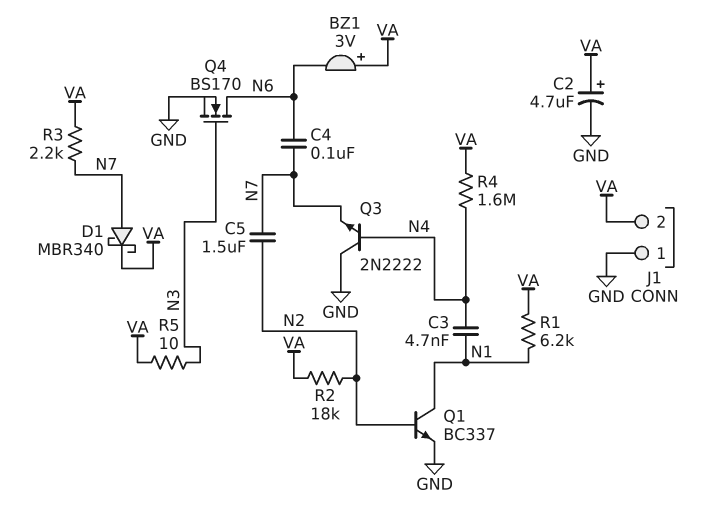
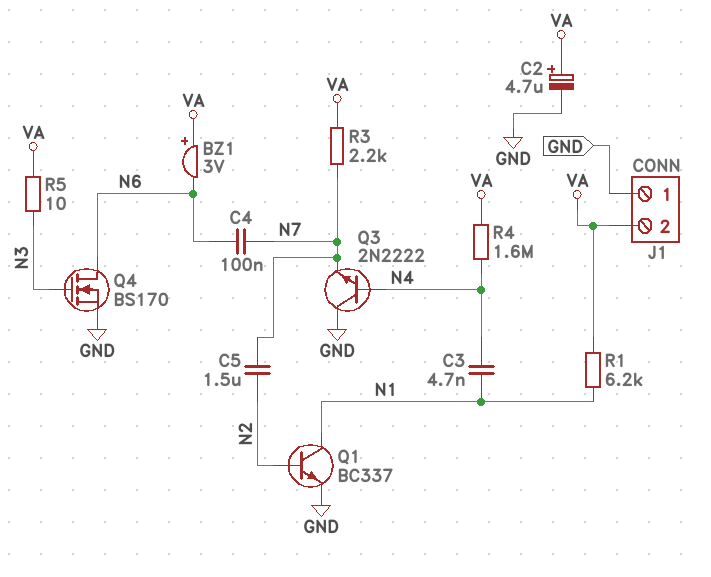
D1: schottky MBR340 (A N7, K VA) -> none
R2: 18k (N2, VA) -> none

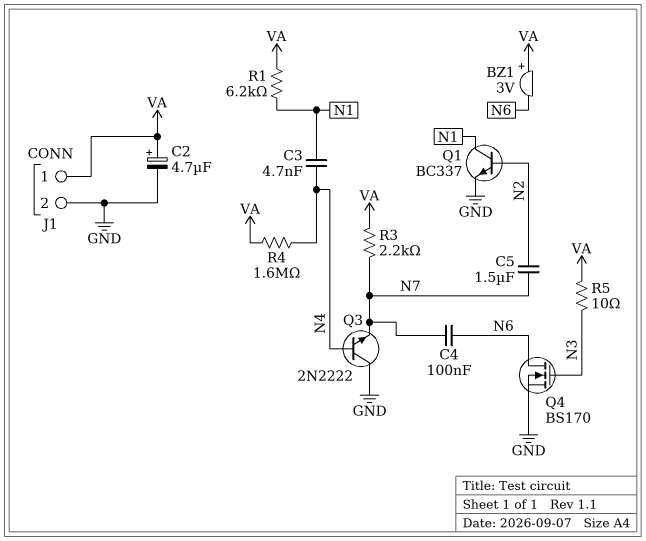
J1 pin 1: GND -> VA
J1 pin 2: VA -> GND

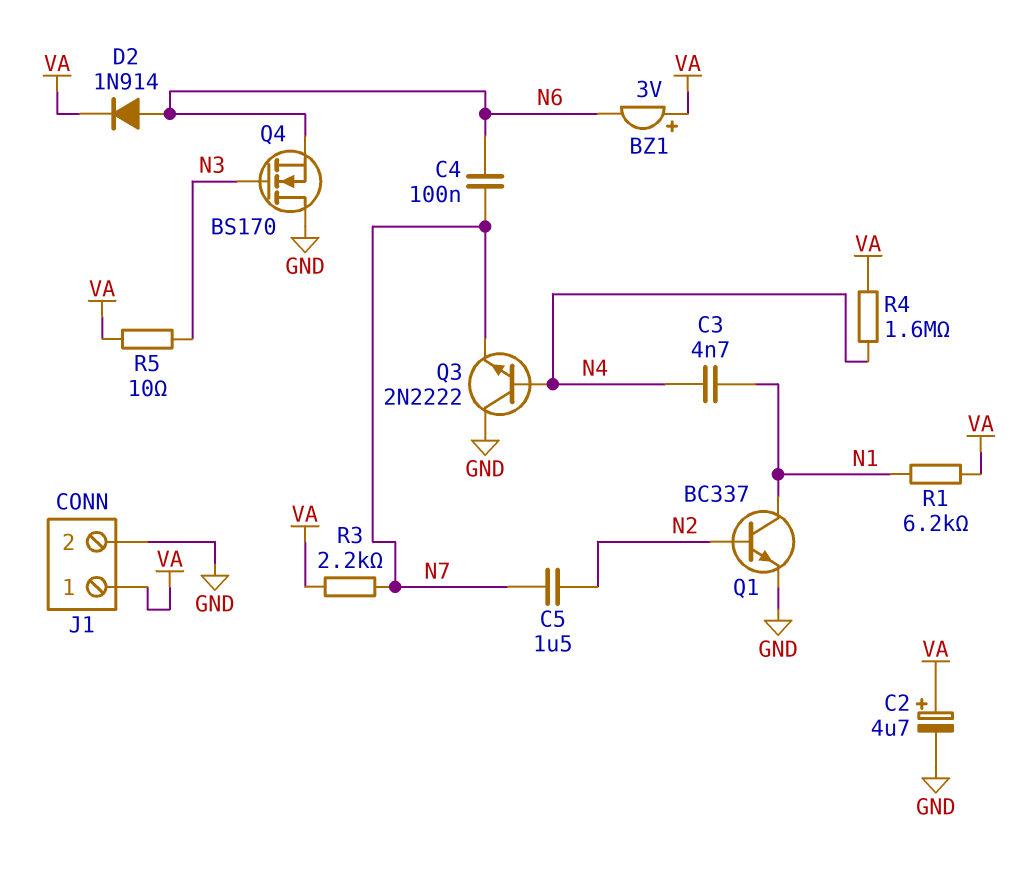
D2: none -> diode 1N914 (A N6, K VA)
Q4: NMOS BS170 (G N3, D N6, S GND) -> NMOS BS170 (G N3, D GND, S N6)

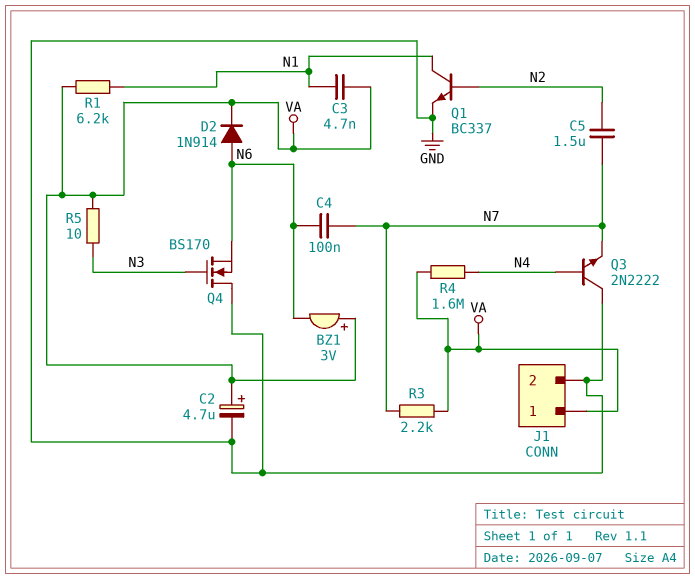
C3: 4.7nF (N1, N4) -> 4.7nF (N1, VA)

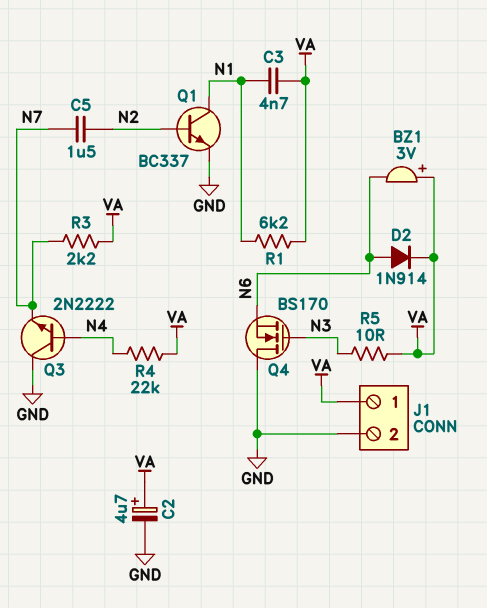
C4: 100nF (N6, N7) -> none
R4: 1.6M (N4, VA) -> 22k (N4, VA)

